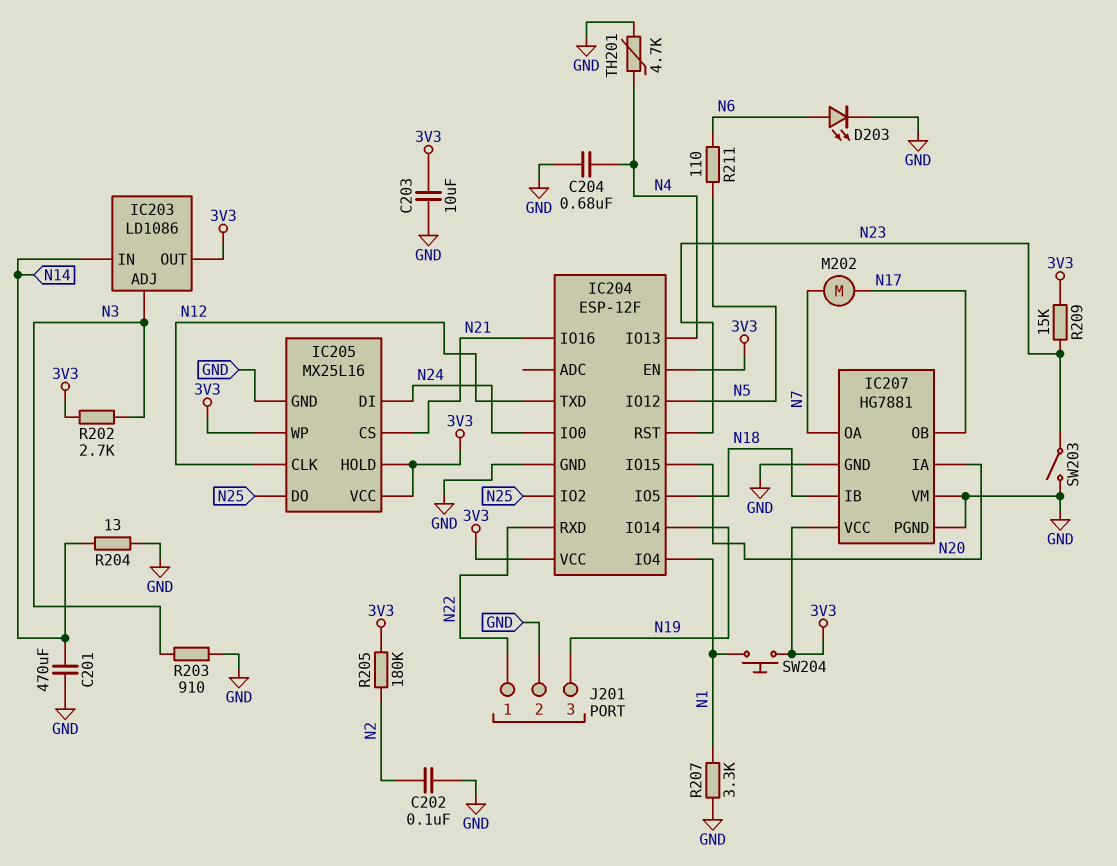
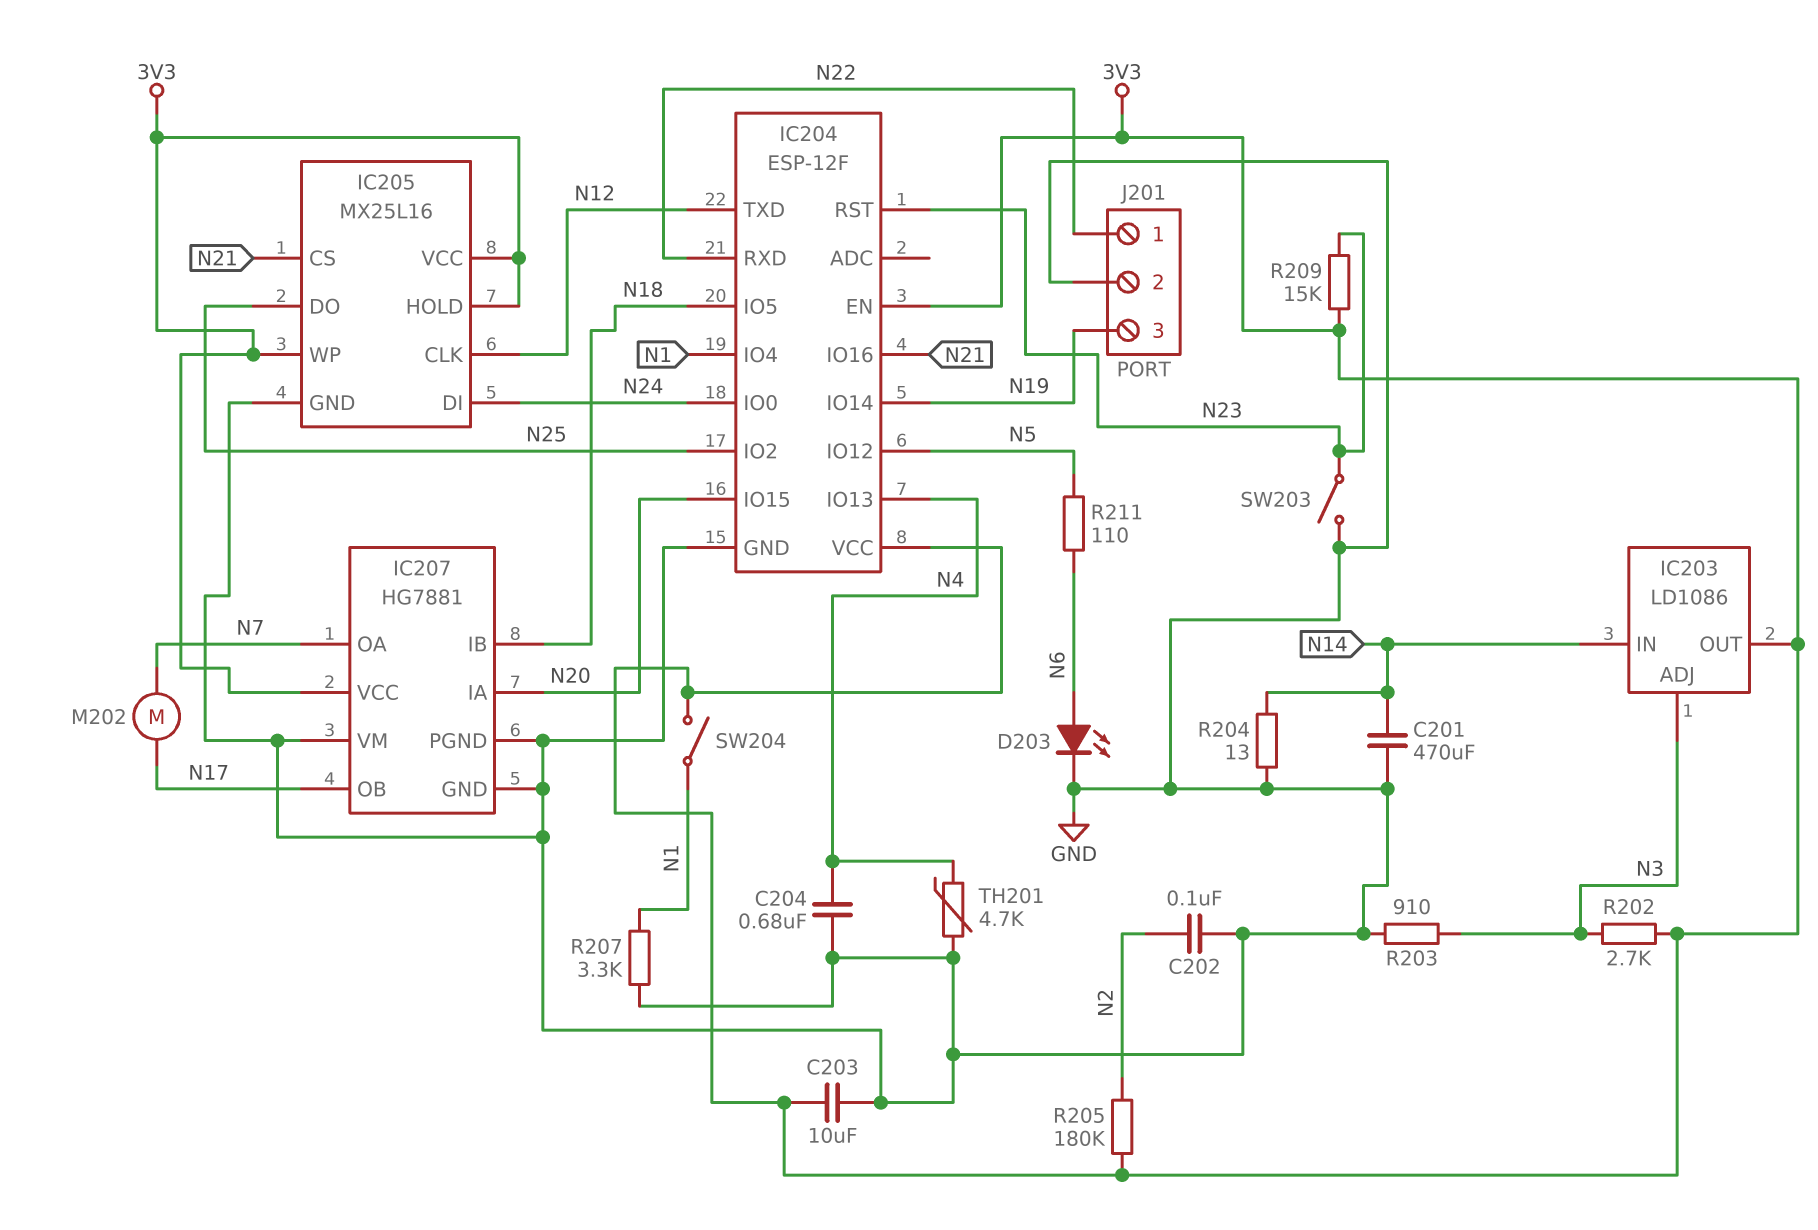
SW204: button (3V3, N1) -> switch (3V3, N1)

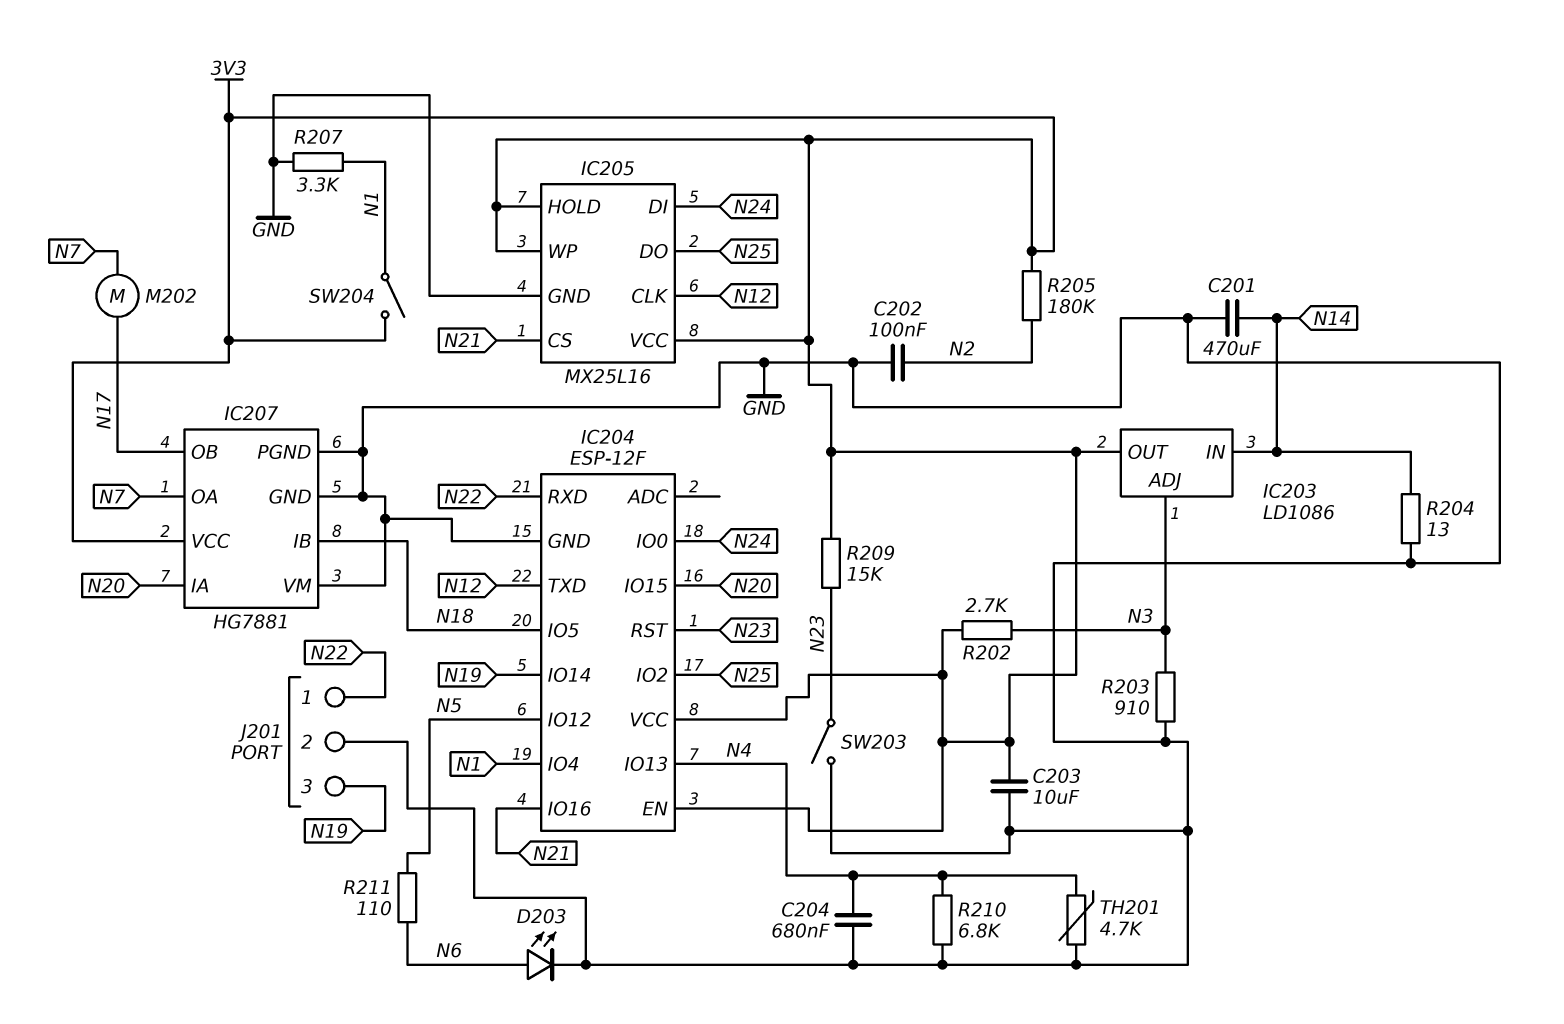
R210: none -> 6.8k (GND, N4)

